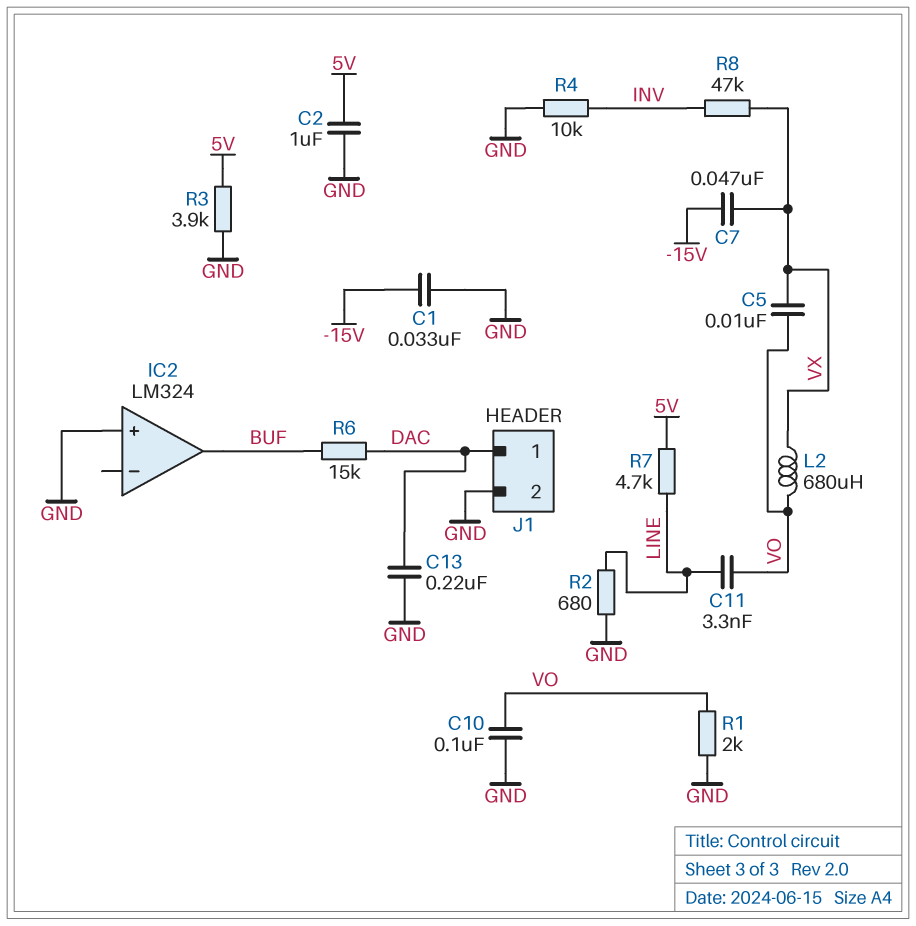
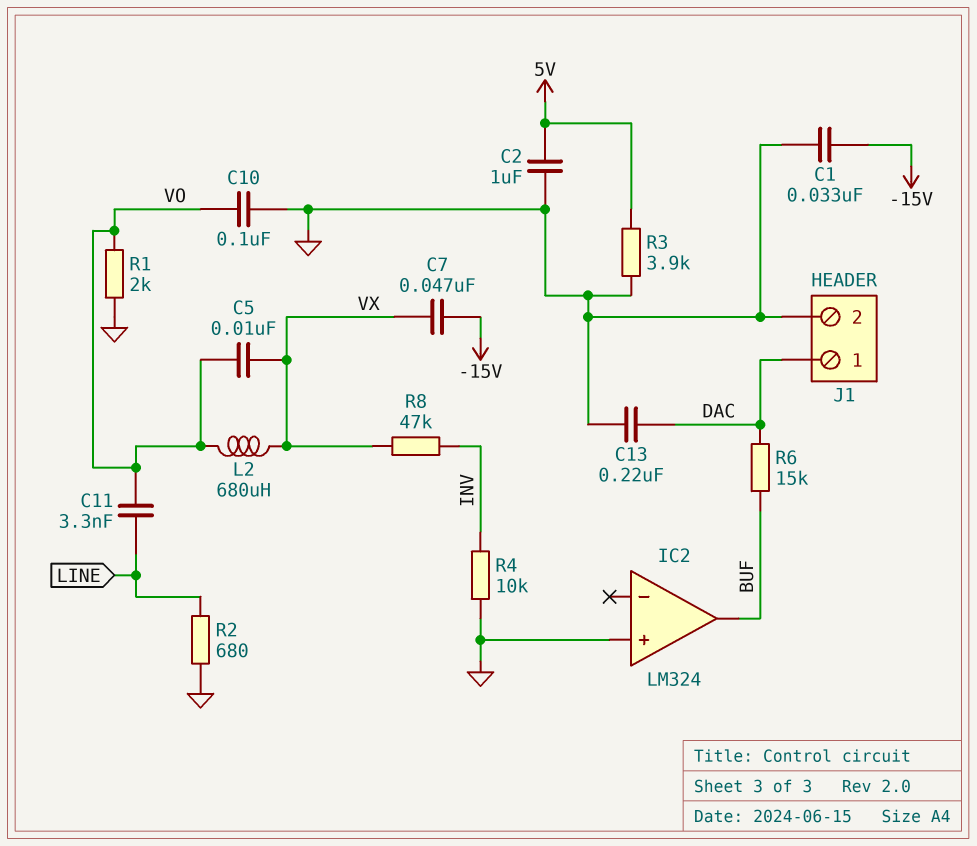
R7: 4.7k (5V, LINE) -> none

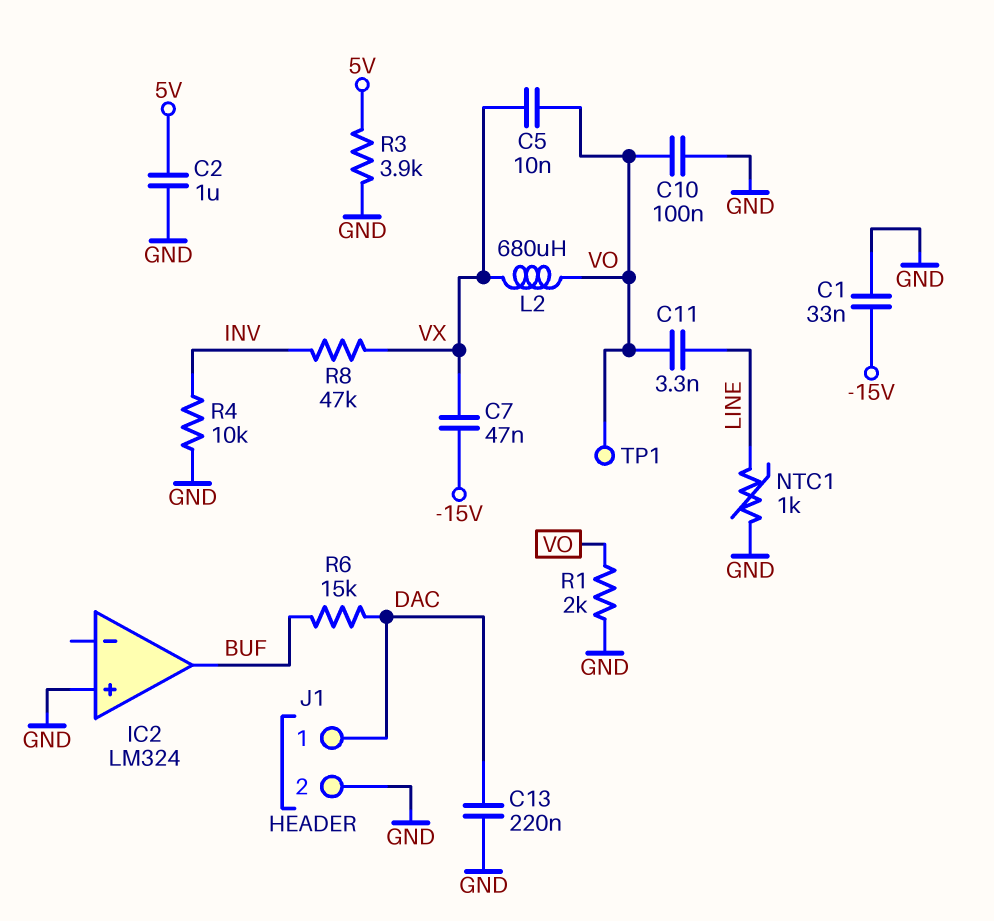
NTC1: none -> 1k (GND, LINE)
R2: 680 (GND, LINE) -> none
TP1: none -> test point (VO)

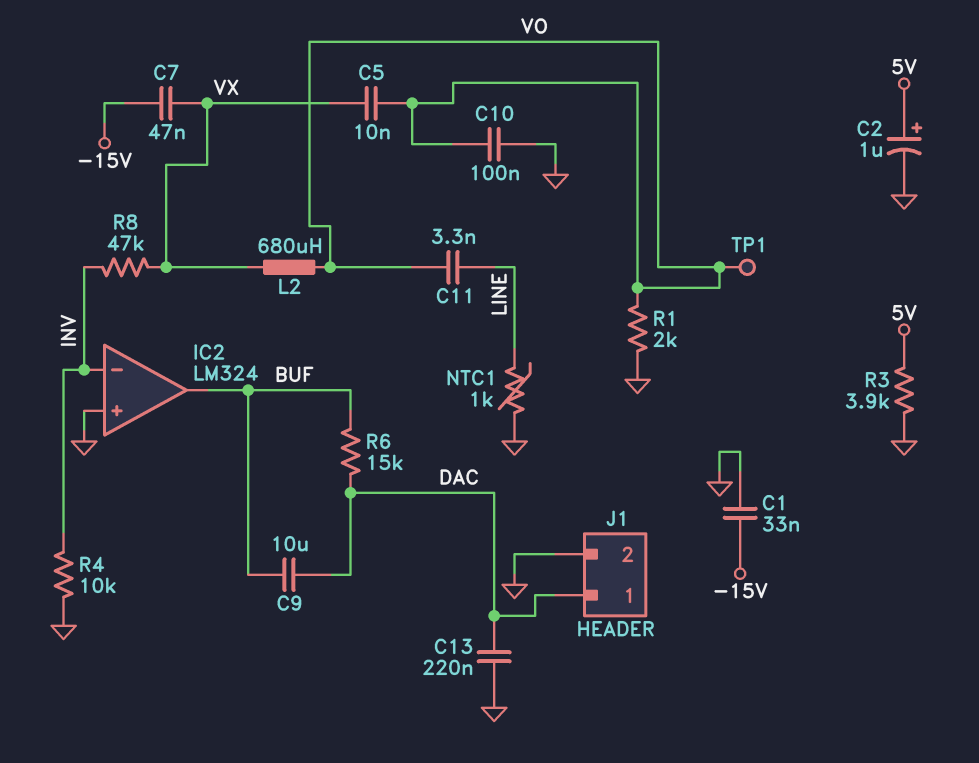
C2: 1uF (5V, GND) -> 1uF (plus 5V, minus GND)
C9: none -> 10uF (BUF, DAC)
IC2 pin in-: none -> INV

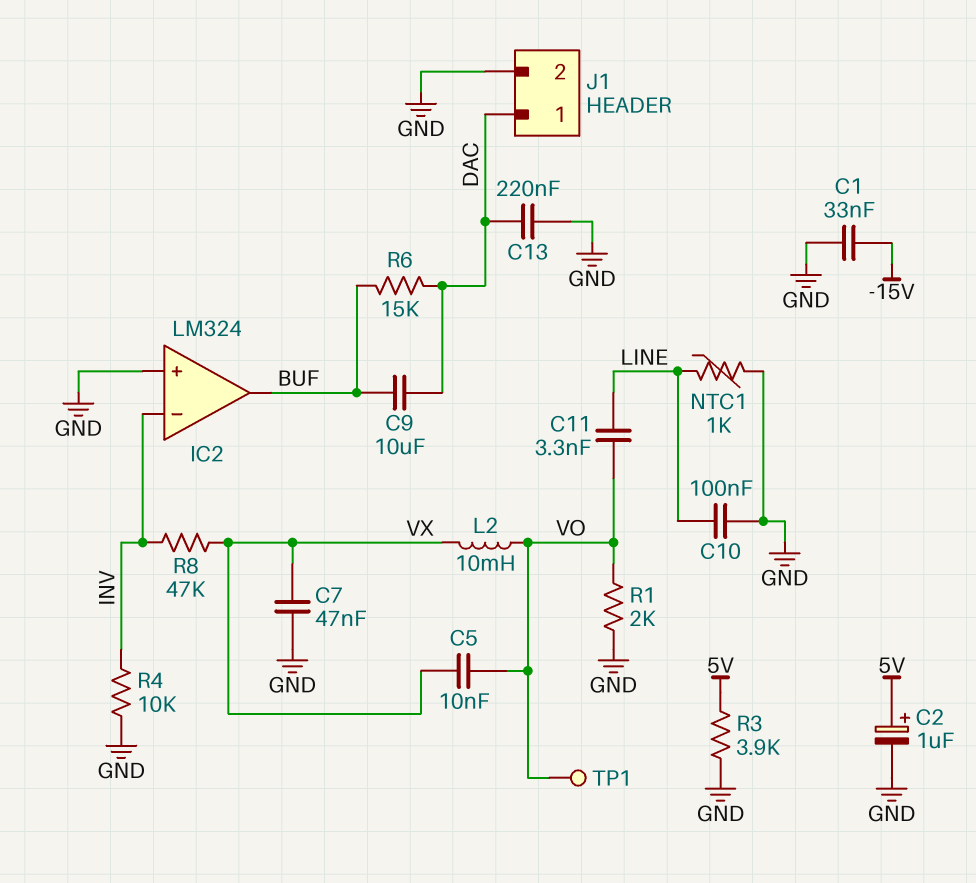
C7: 47nF (-15V, VX) -> 47nF (GND, VX)
C10: 100nF (GND, VO) -> 100nF (GND, LINE)
L2: 680uH (VO, VX) -> 10mH (VO, VX)

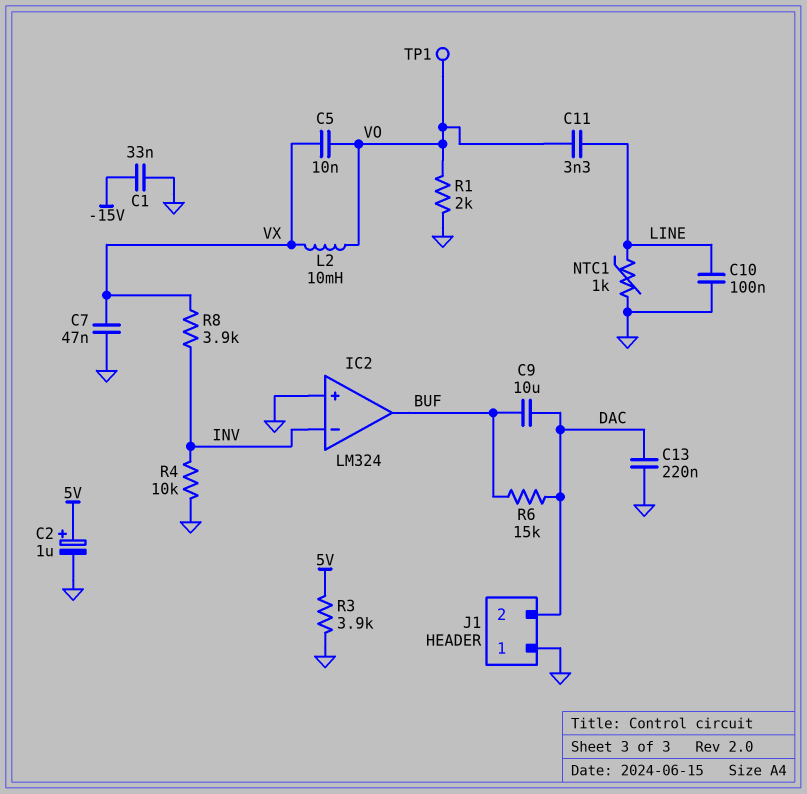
J1 pin 1: DAC -> GND
J1 pin 2: GND -> DAC
R8: 47k (INV, VX) -> 3.9k (INV, VX)

